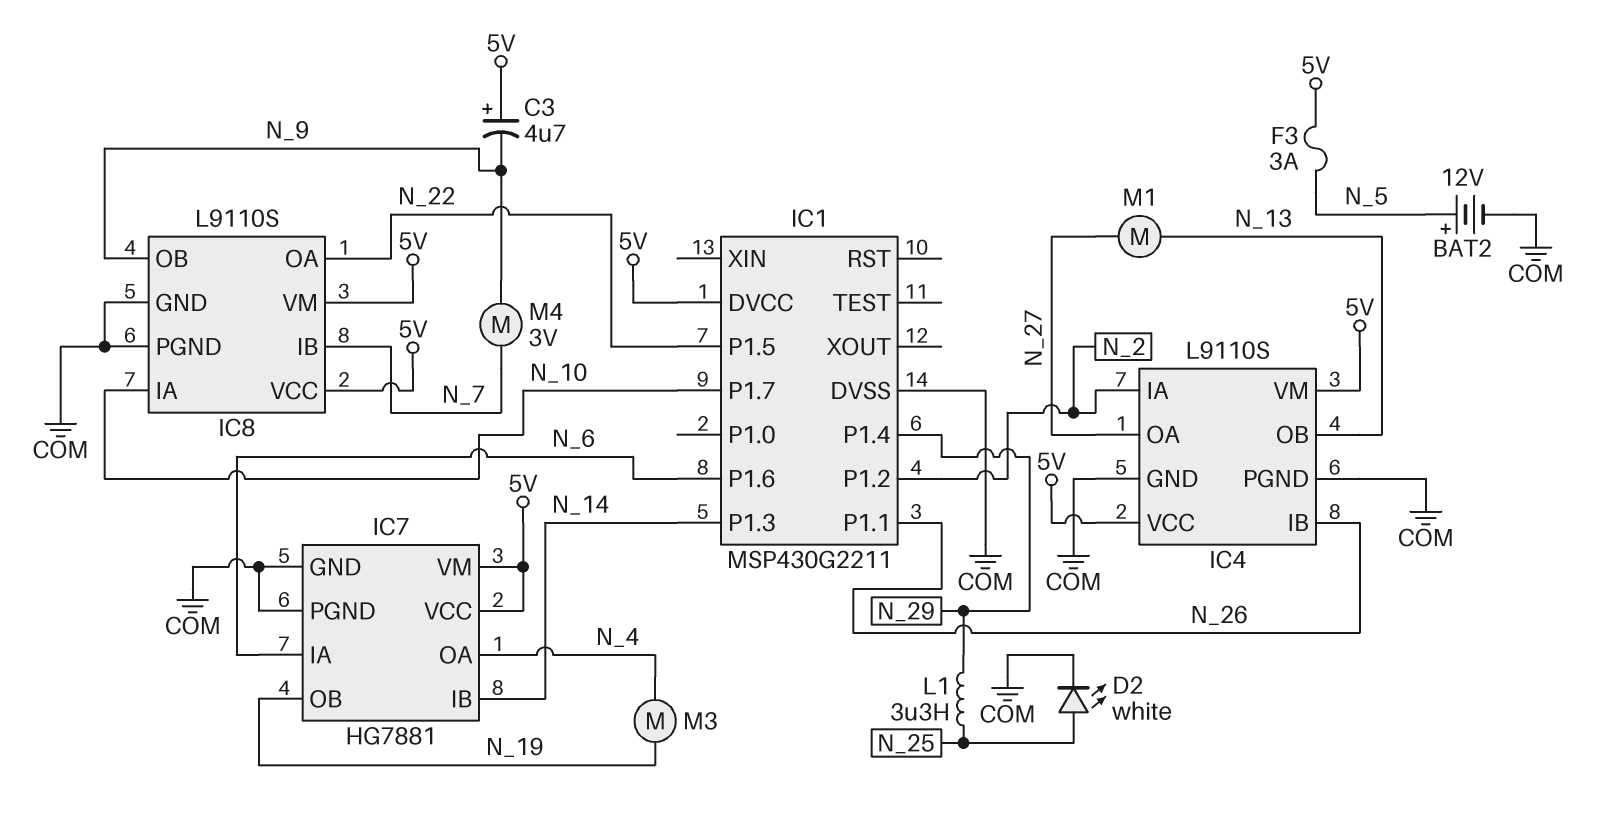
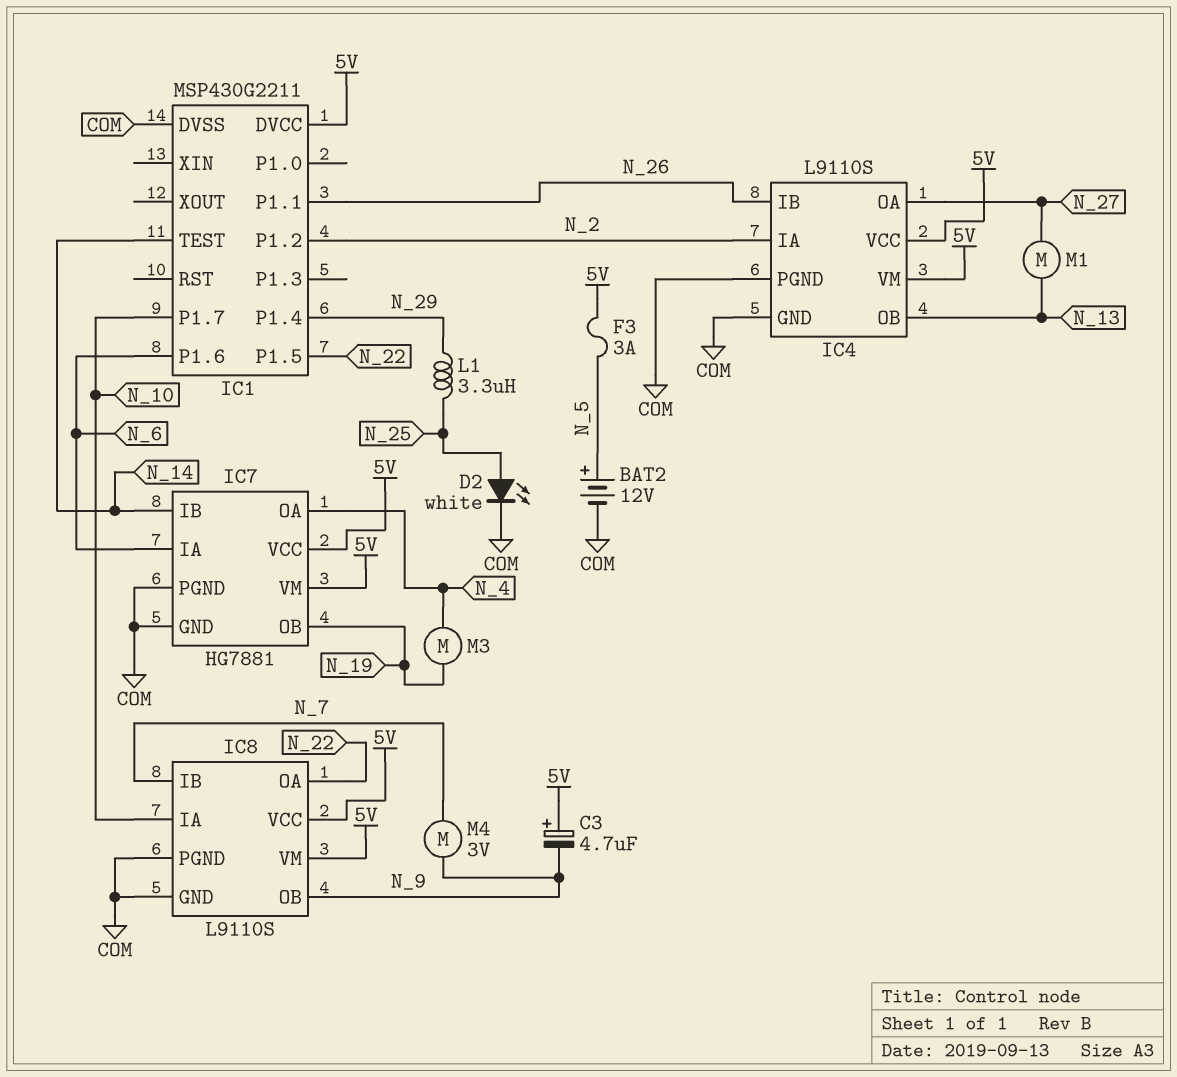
IC1 pin P1.3: N_14 -> none
IC1 pin TEST: none -> N_14

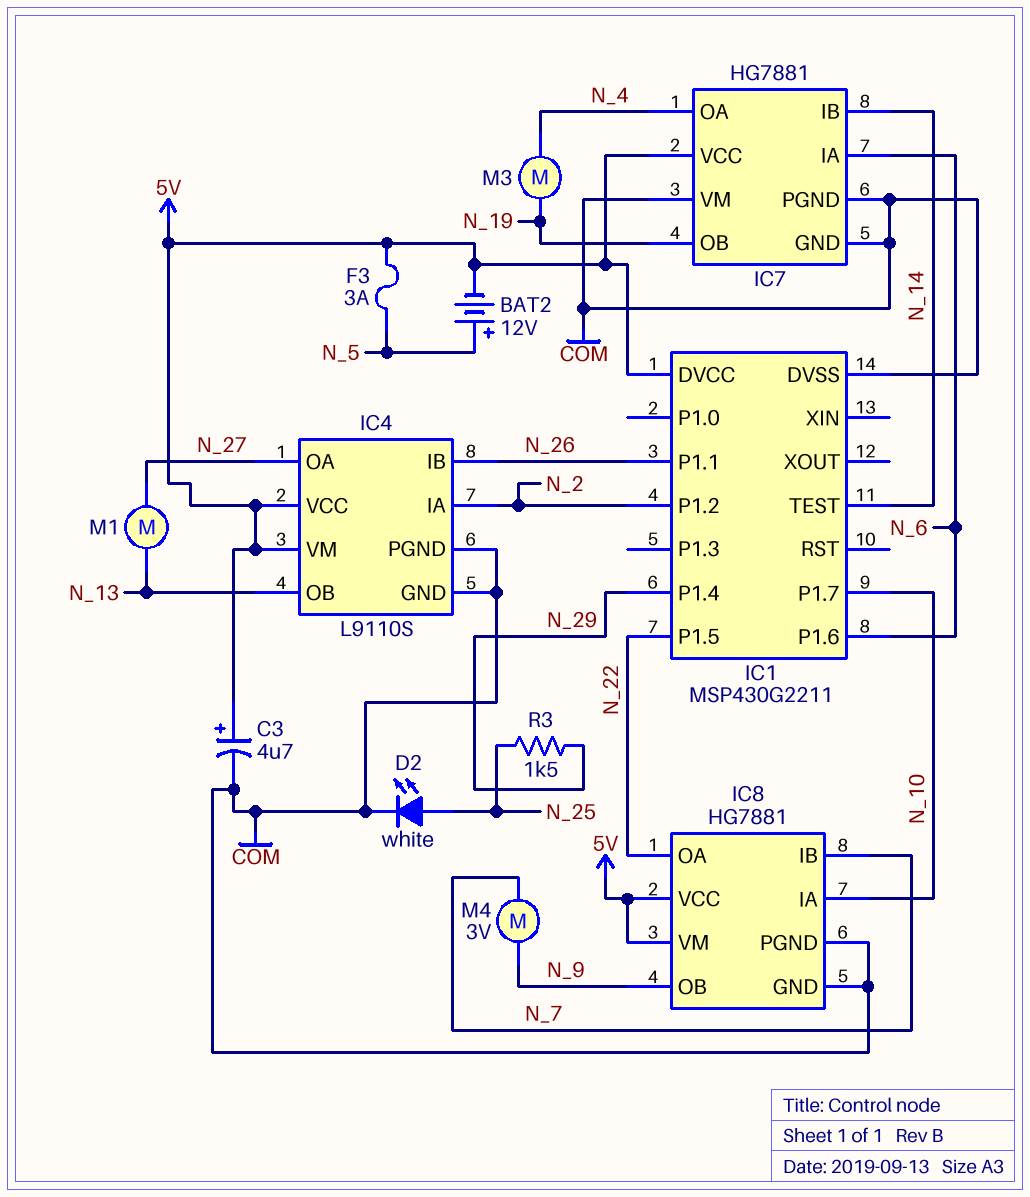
BAT2: 12V (plus N_5, minus COM) -> 12V (plus N_5, minus 5V)
C3: 4.7uF (plus 5V, minus N_9) -> 4.7uF (plus 5V, minus COM)
IC7 pin VM: 5V -> COM
IC8: L9110S -> HG7881
L1: 3.3uH (N_25, N_29) -> none
R3: none -> 1.5k (N_25, N_29)

